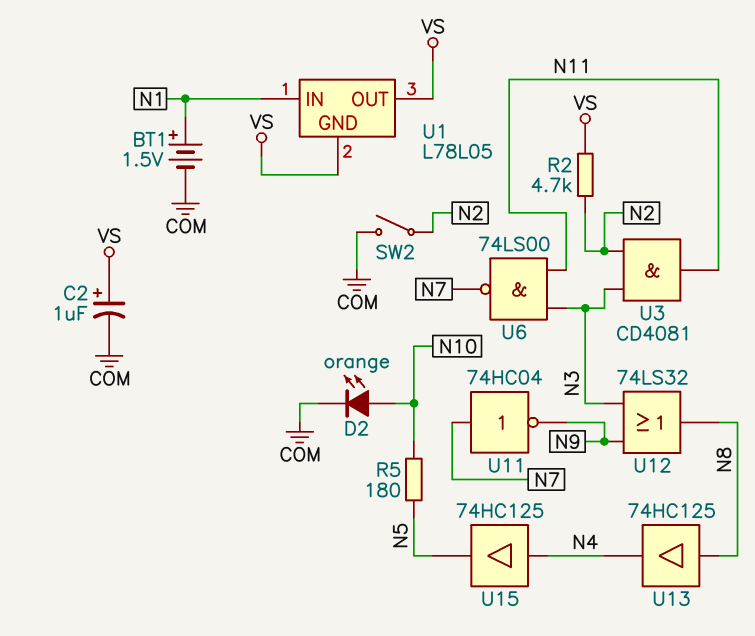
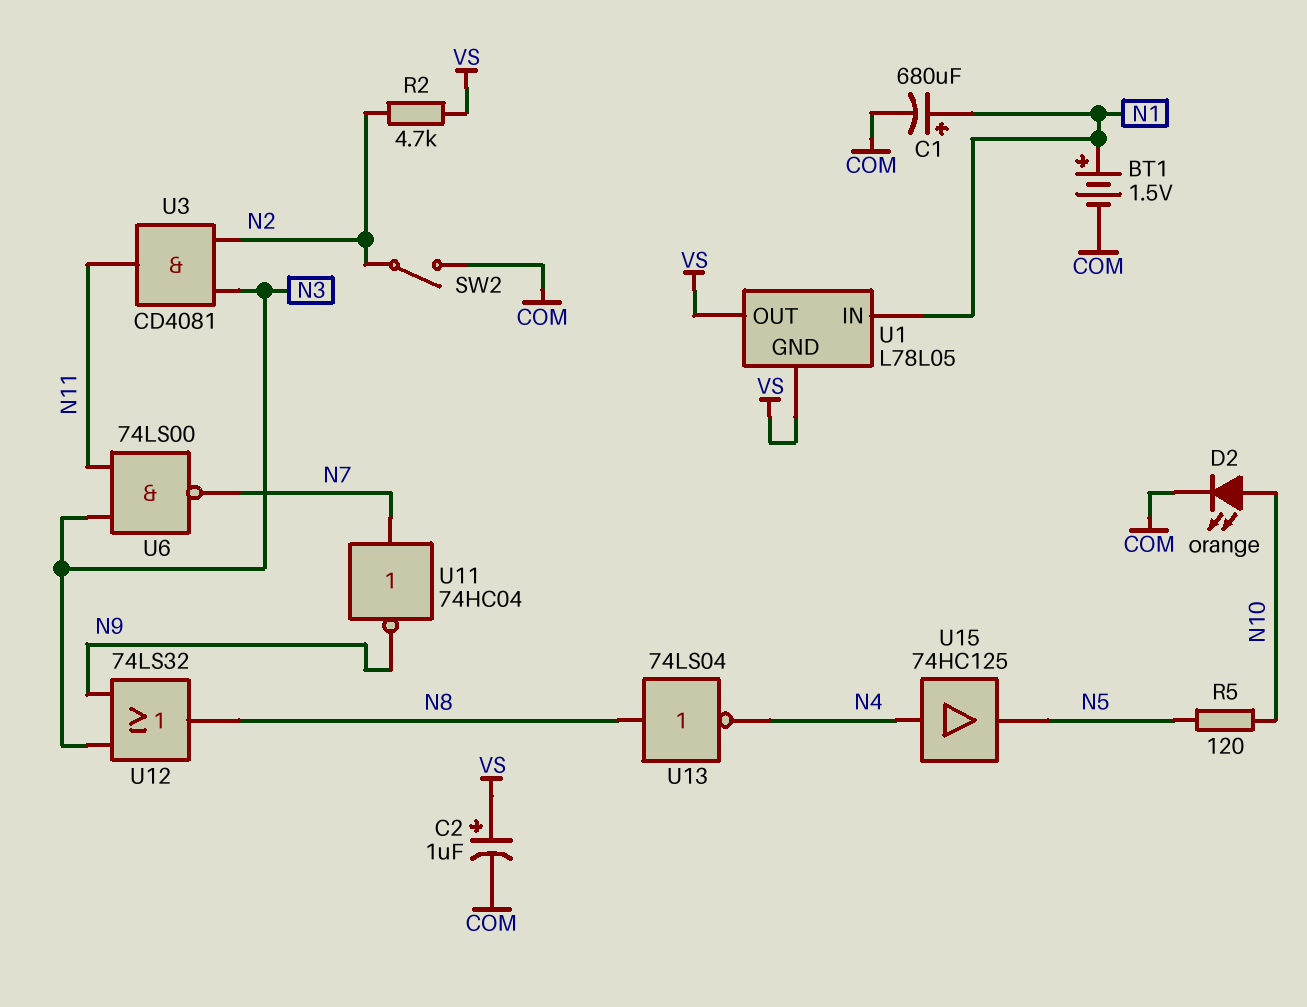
C1: none -> 680uF (plus N1, minus COM)
R5: 180 (N5, N10) -> 120 (N5, N10)
U13: buffer 74HC125 (in N8, out N4) -> NOT 74LS04 (in N8, out N4)

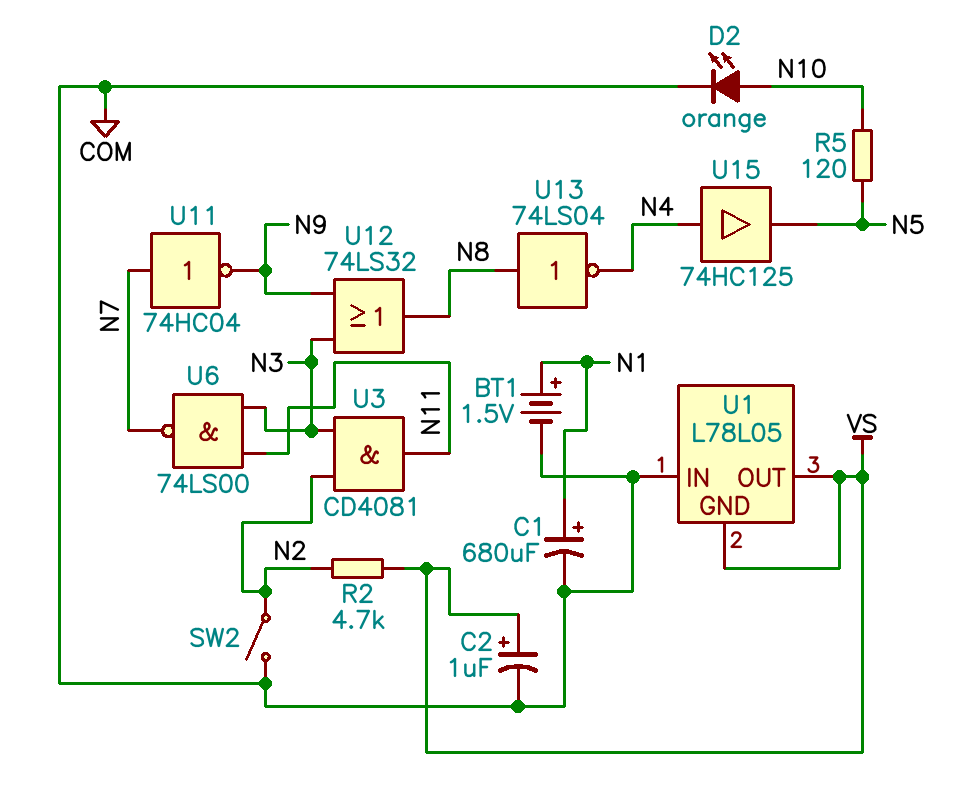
U1 pin IN: N1 -> COM

